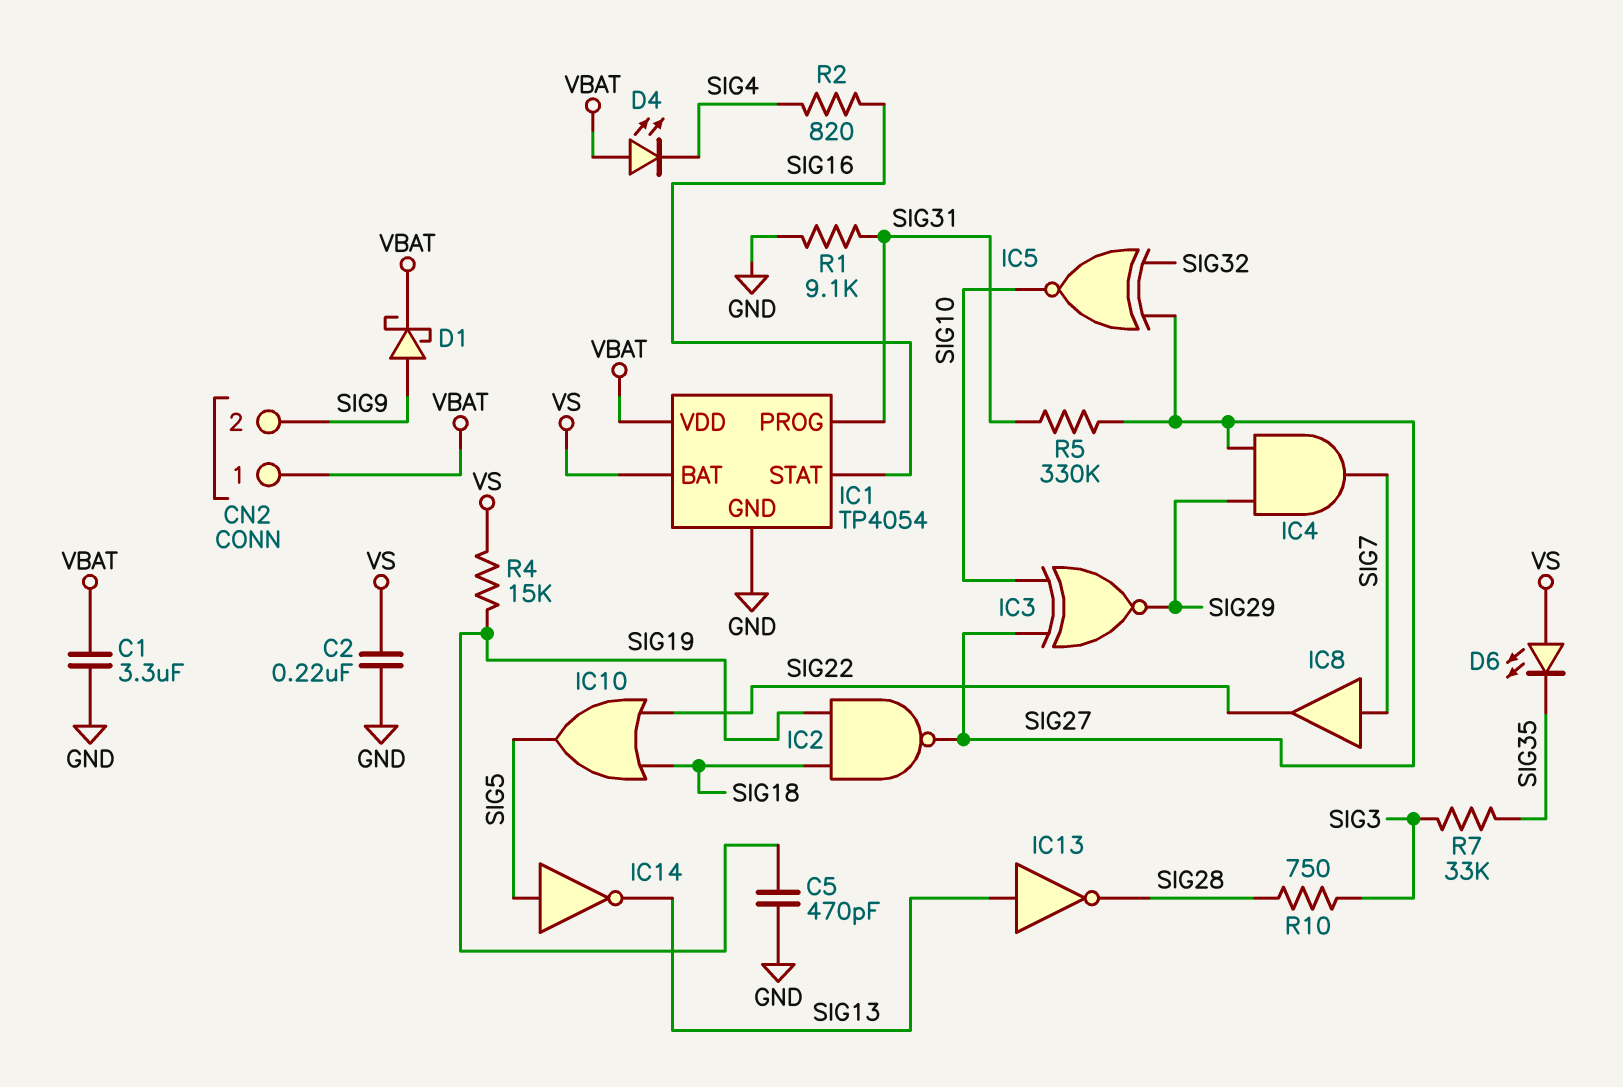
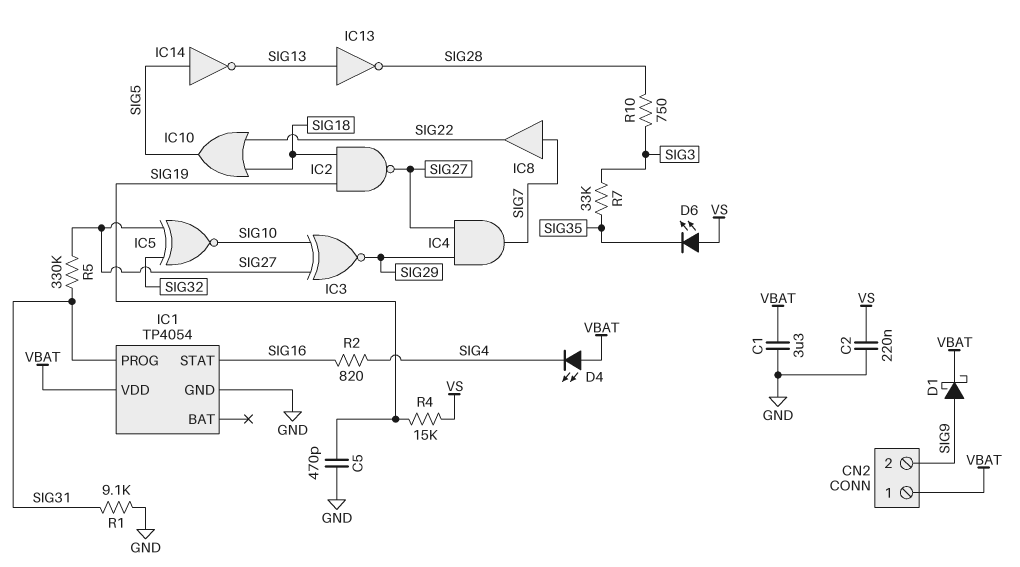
IC1 pin BAT: VS -> none

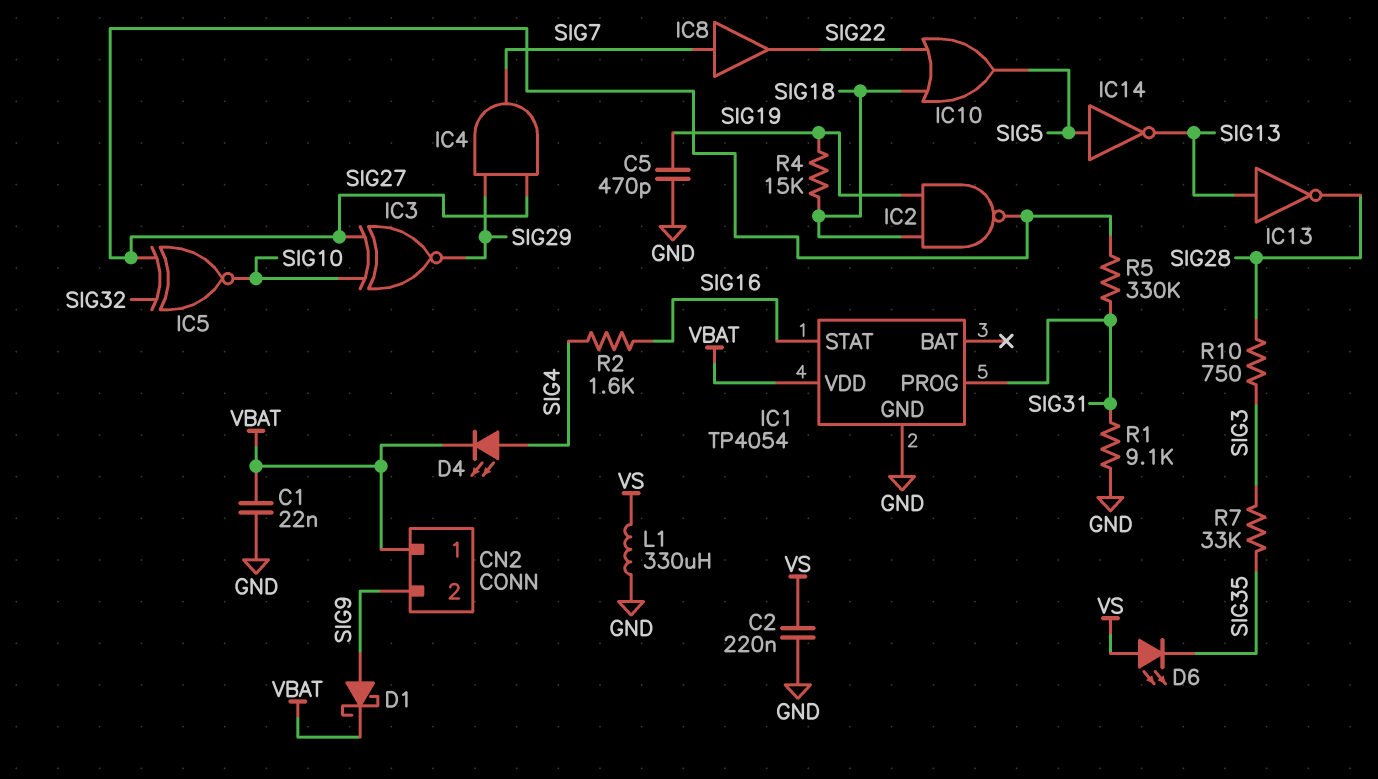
C1: 3.3uF (GND, VBAT) -> 22nF (GND, VBAT)
D4: LED (A VBAT, K SIG4) -> LED (A SIG4, K VBAT)
L1: none -> 330uH (GND, VS)
R2: 820 (SIG4, SIG16) -> 1.6k (SIG4, SIG16)
R4: 15k (SIG19, VS) -> 15k (SIG18, SIG19)

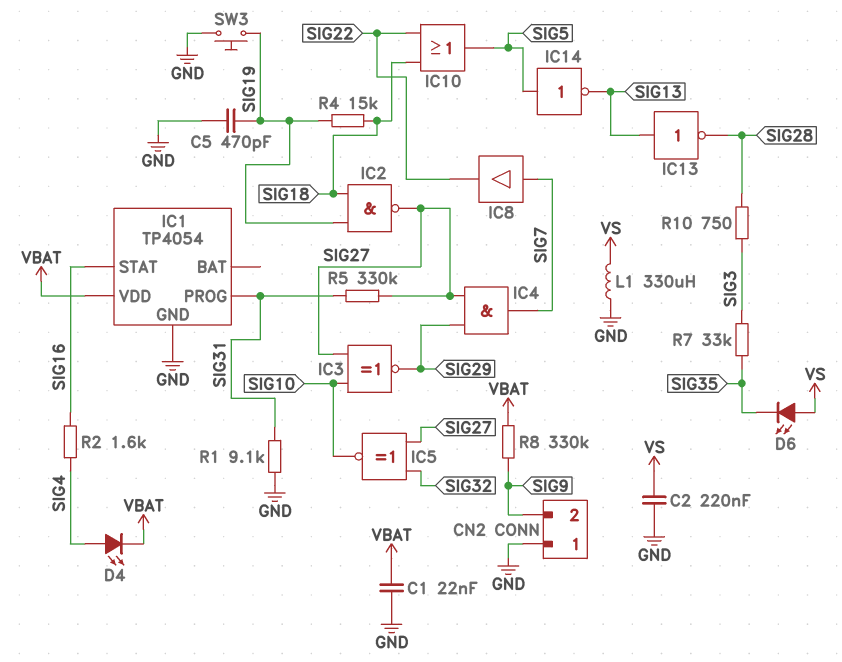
CN2 pin 1: VBAT -> GND
D1: schottky (A SIG9, K VBAT) -> none
R8: none -> 330k (SIG9, VBAT)
SW3: none -> button (GND, SIG19)

